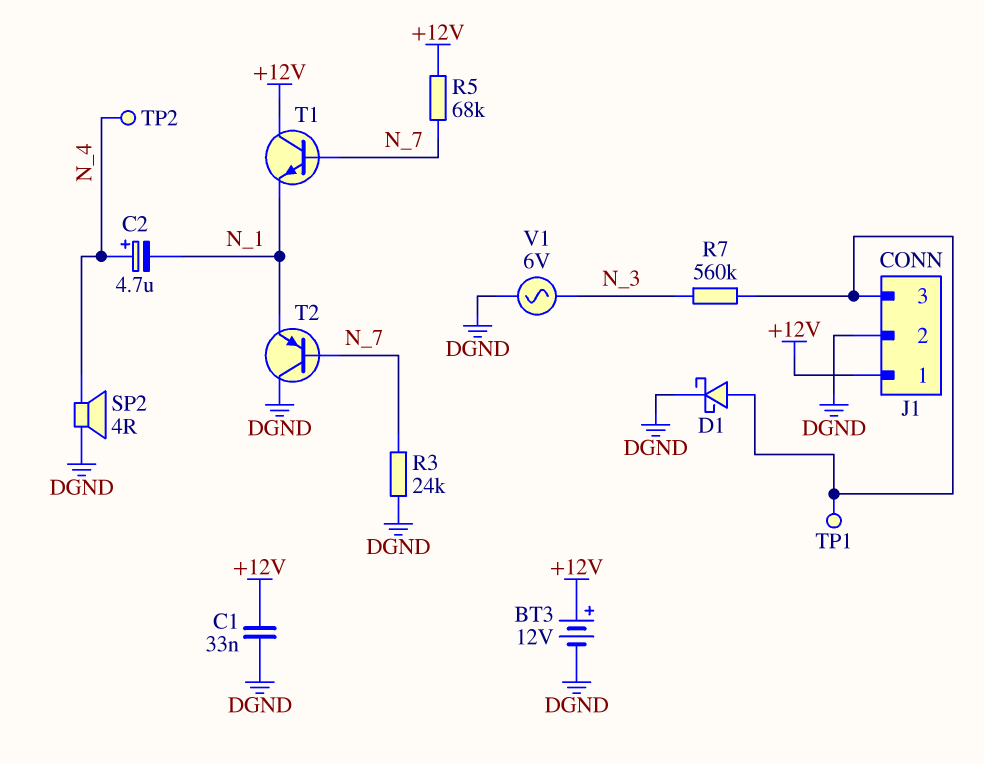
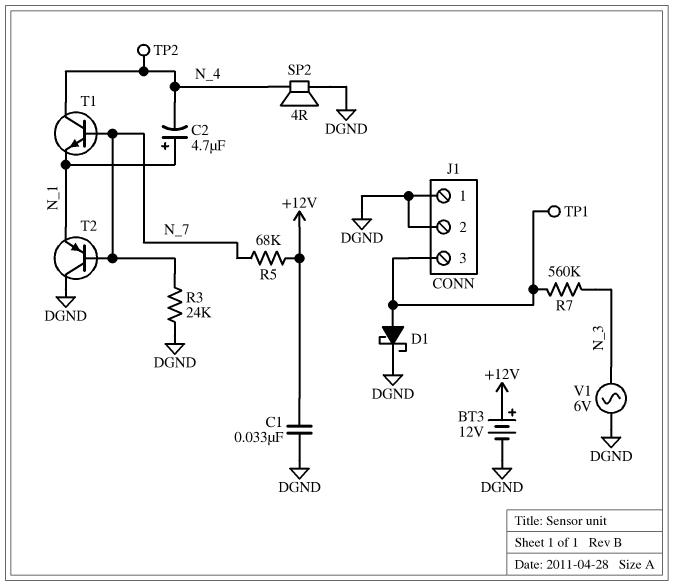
C2: 4.7uF (plus N_4, minus N_1) -> 4.7uF (plus N_1, minus N_4)
J1 pin 1: +12V -> DGND
T1: NPN (B N_7, C +12V, E N_1) -> NPN (B N_7, C N_4, E N_1)

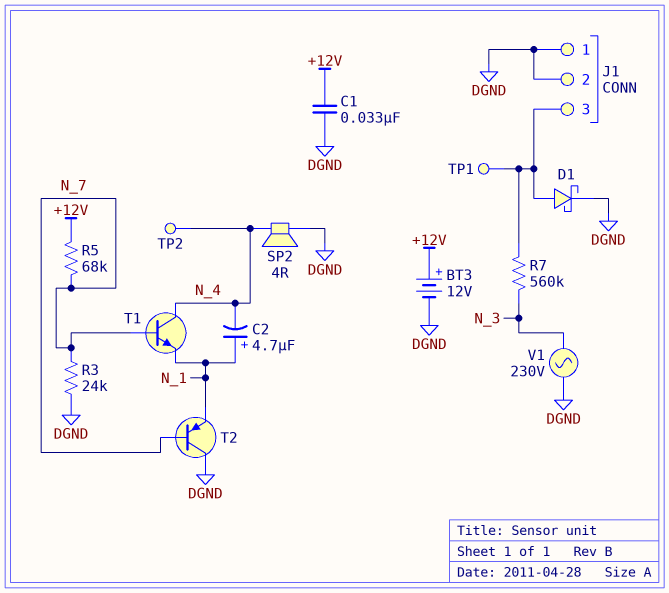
V1: AC 6V (DGND, N_3) -> AC 230V (DGND, N_3)

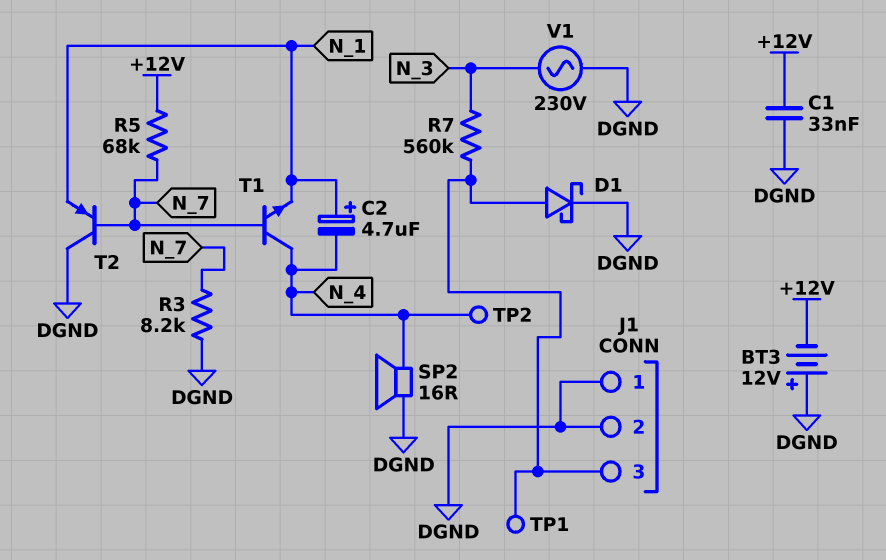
BT3: 12V (plus +12V, minus DGND) -> 12V (plus DGND, minus +12V)
R3: 24k (DGND, N_7) -> 8.2k (DGND, N_7)
SP2: speaker 4R (DGND, N_4) -> speaker 16R (DGND, N_4)

